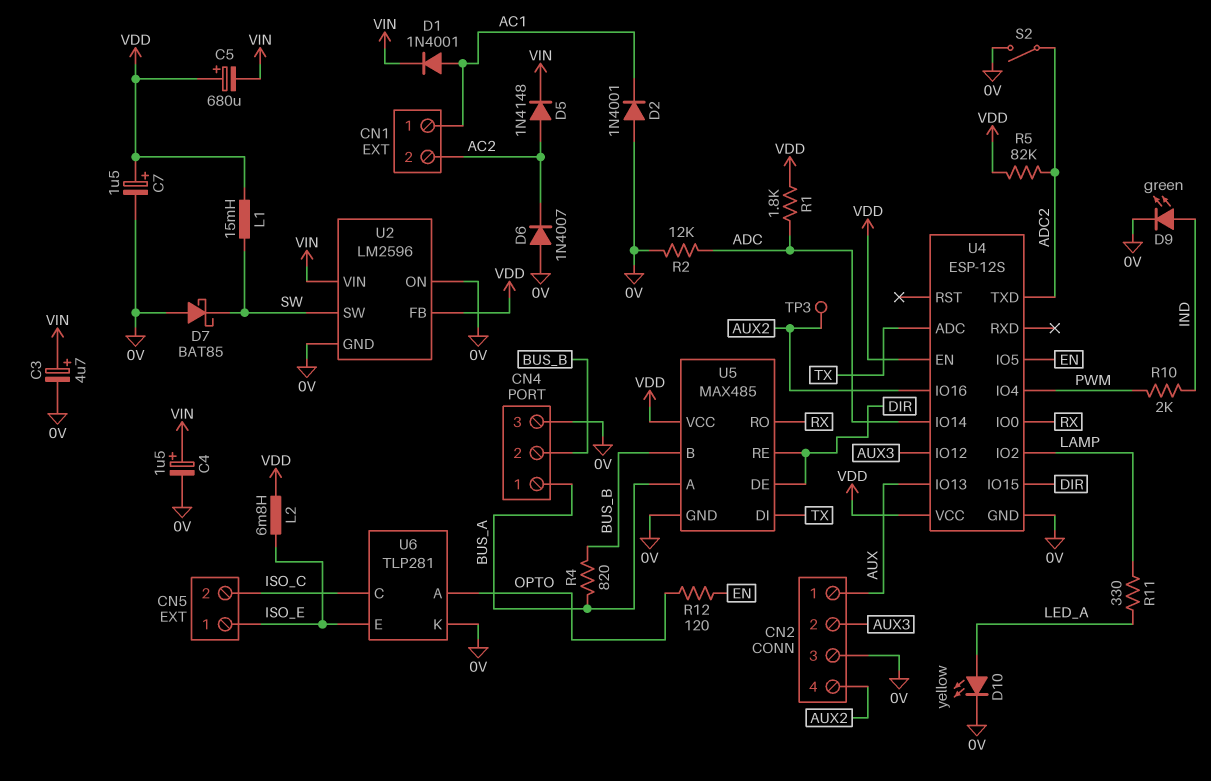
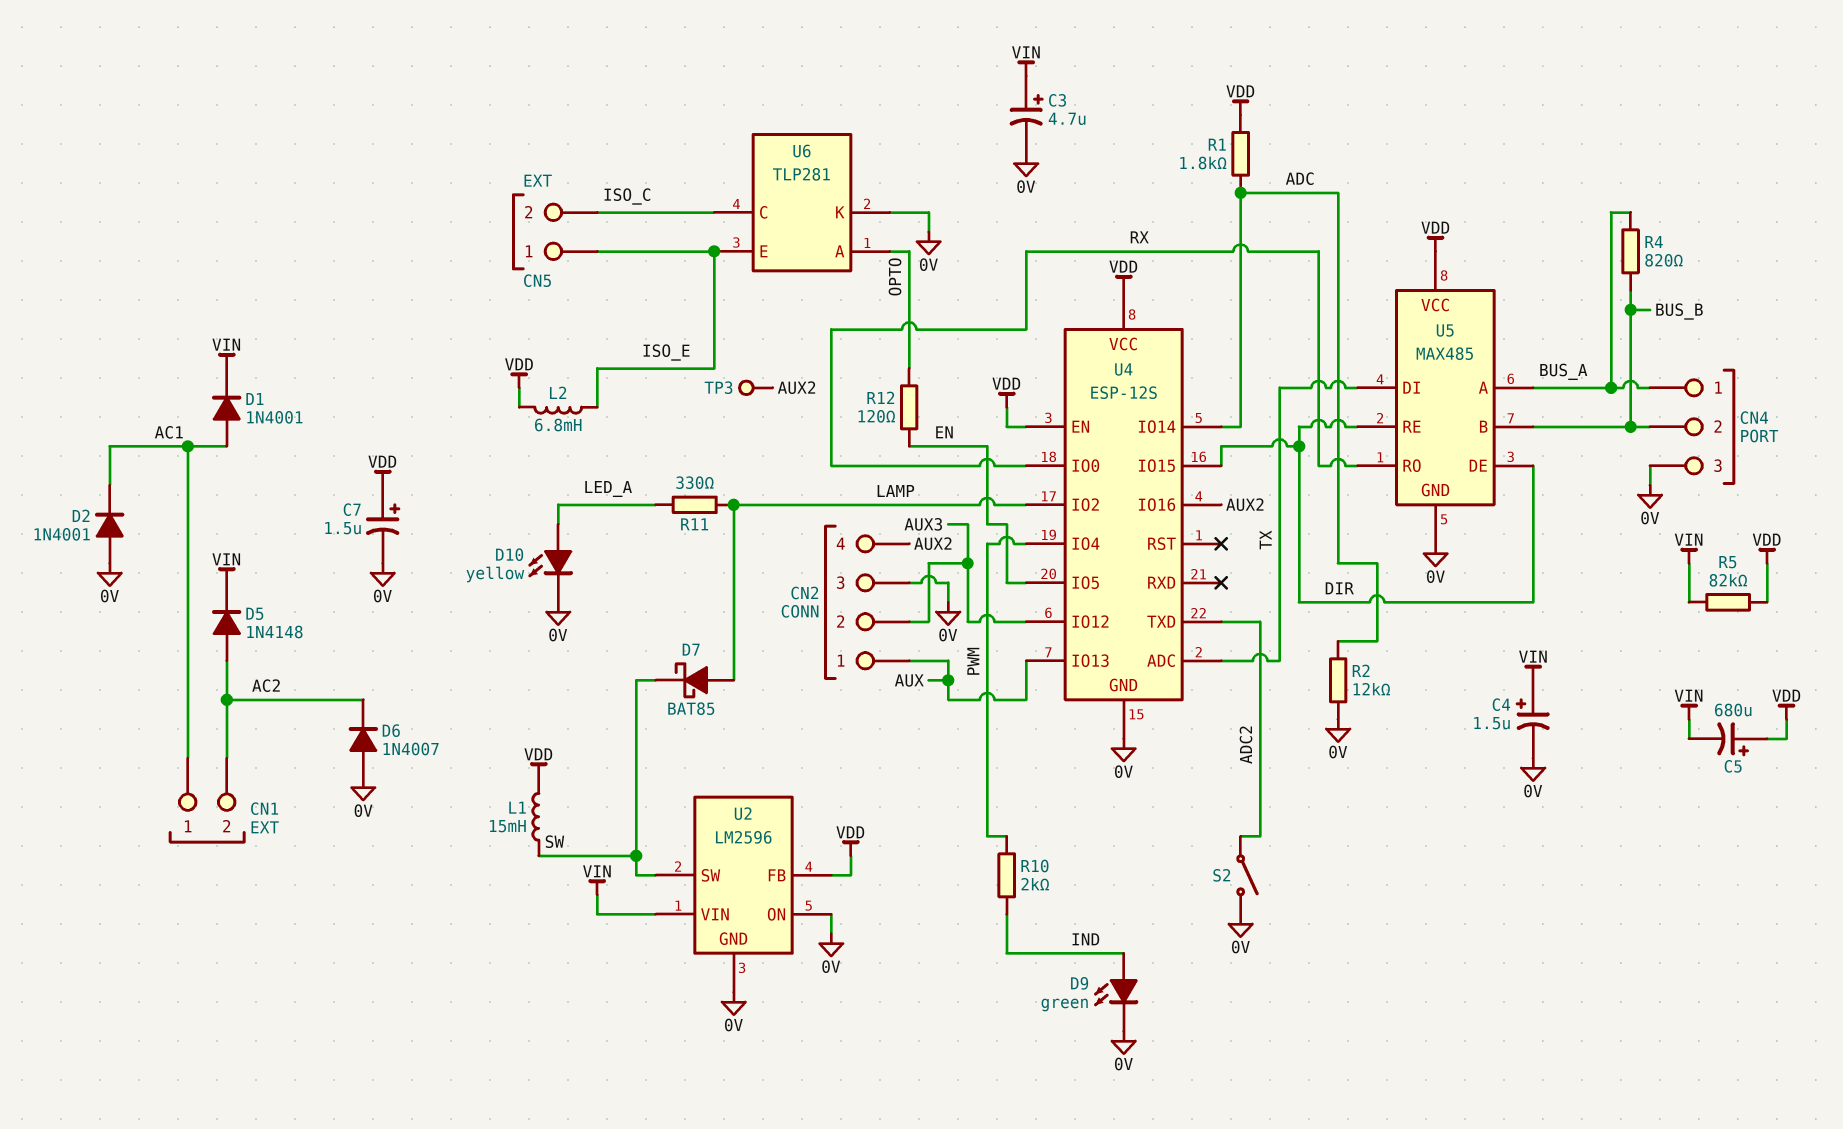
D7: schottky BAT85 (A 0V, K SW) -> schottky BAT85 (A LAMP, K SW)
R5: 82k (ADC2, VDD) -> 82k (VDD, VIN)

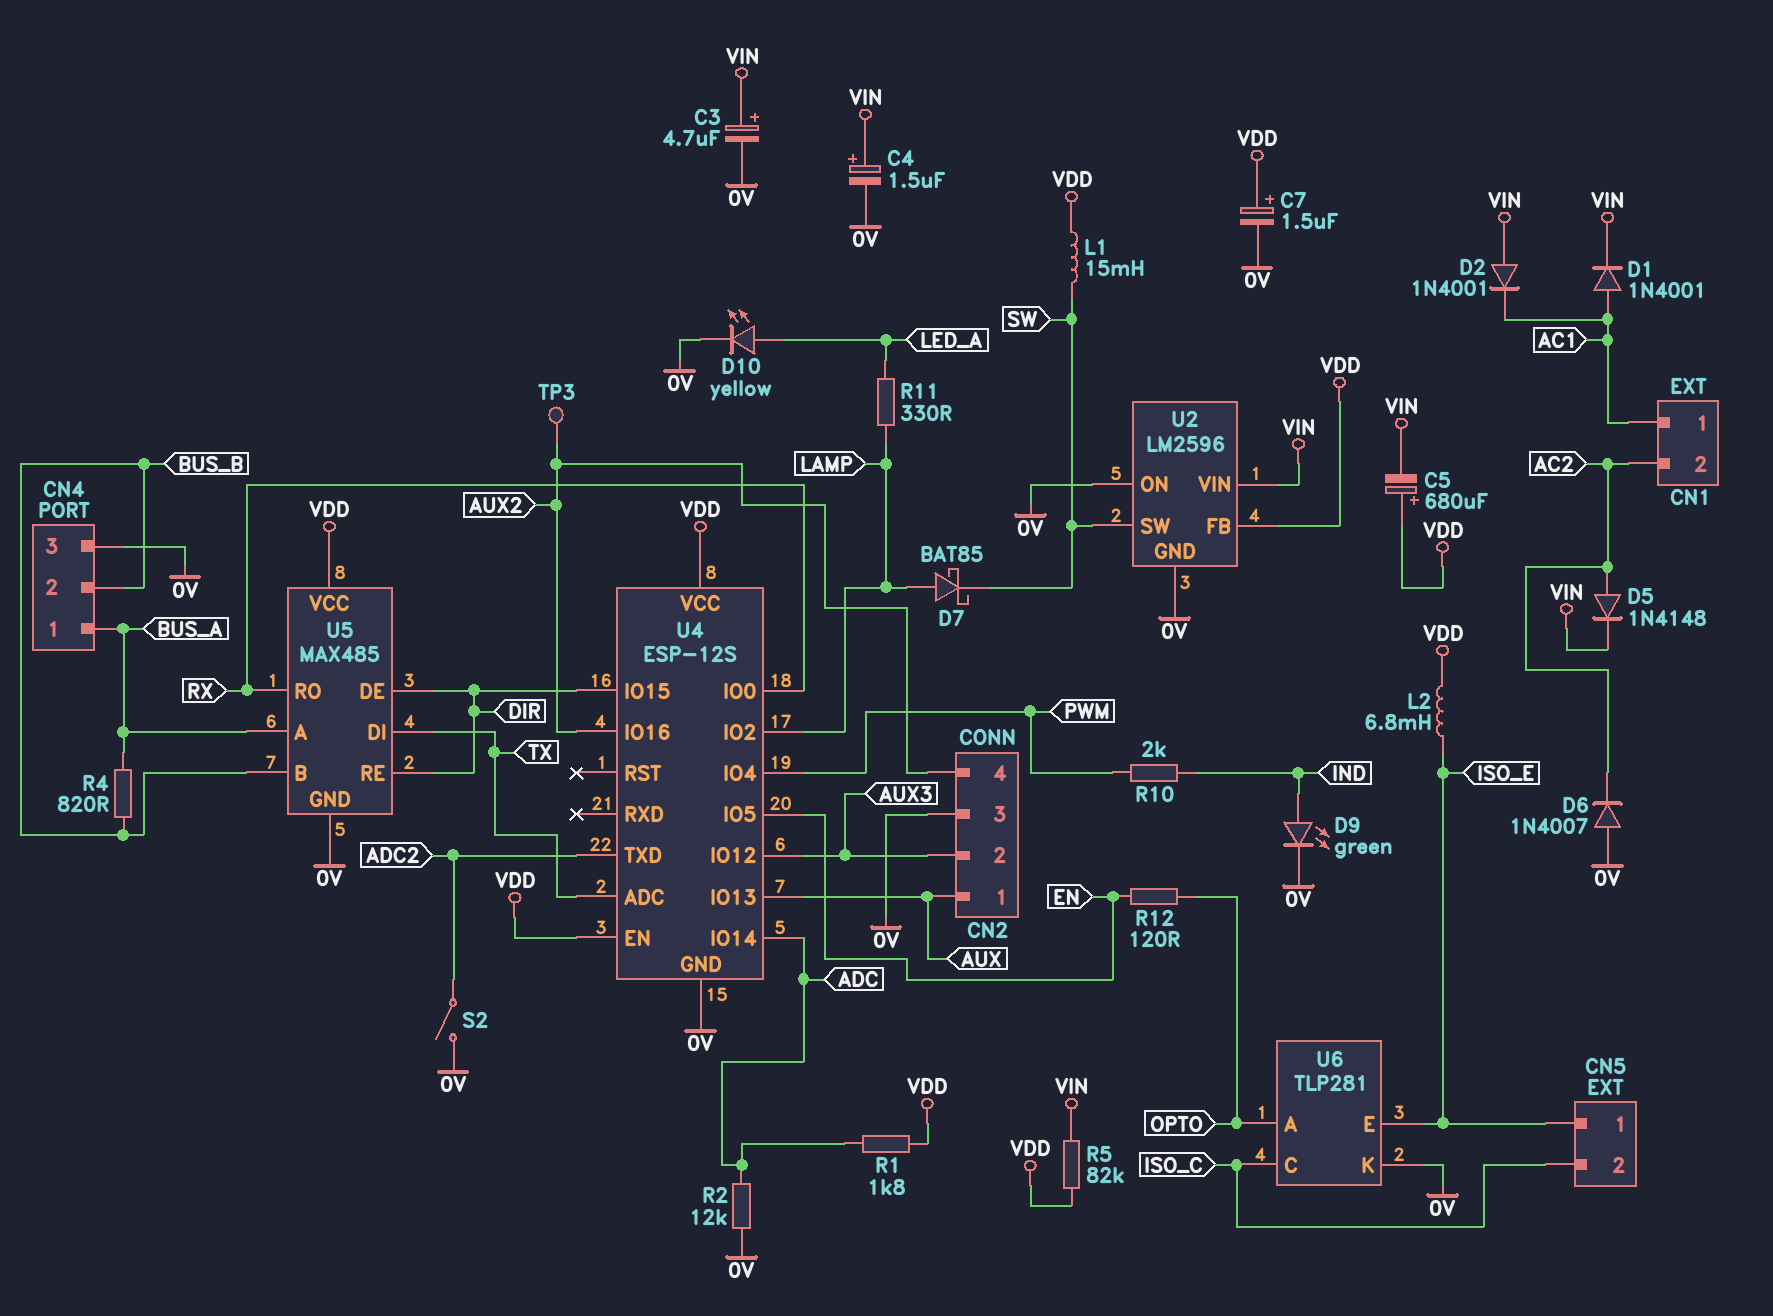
D2: diode 1N4001 (A 0V, K AC1) -> diode 1N4001 (A VIN, K AC1)

